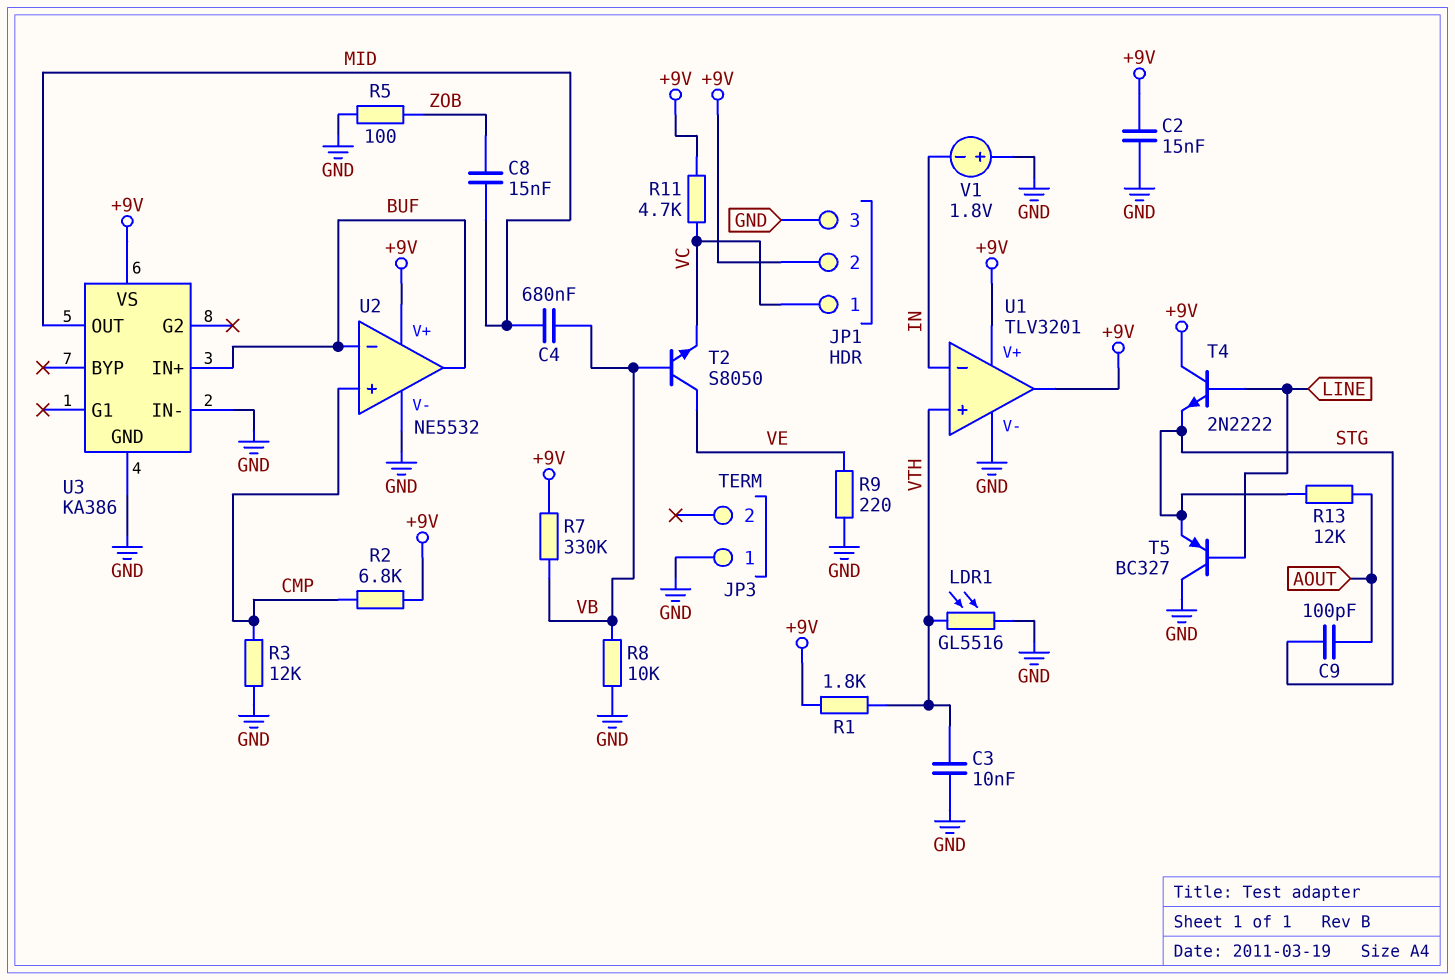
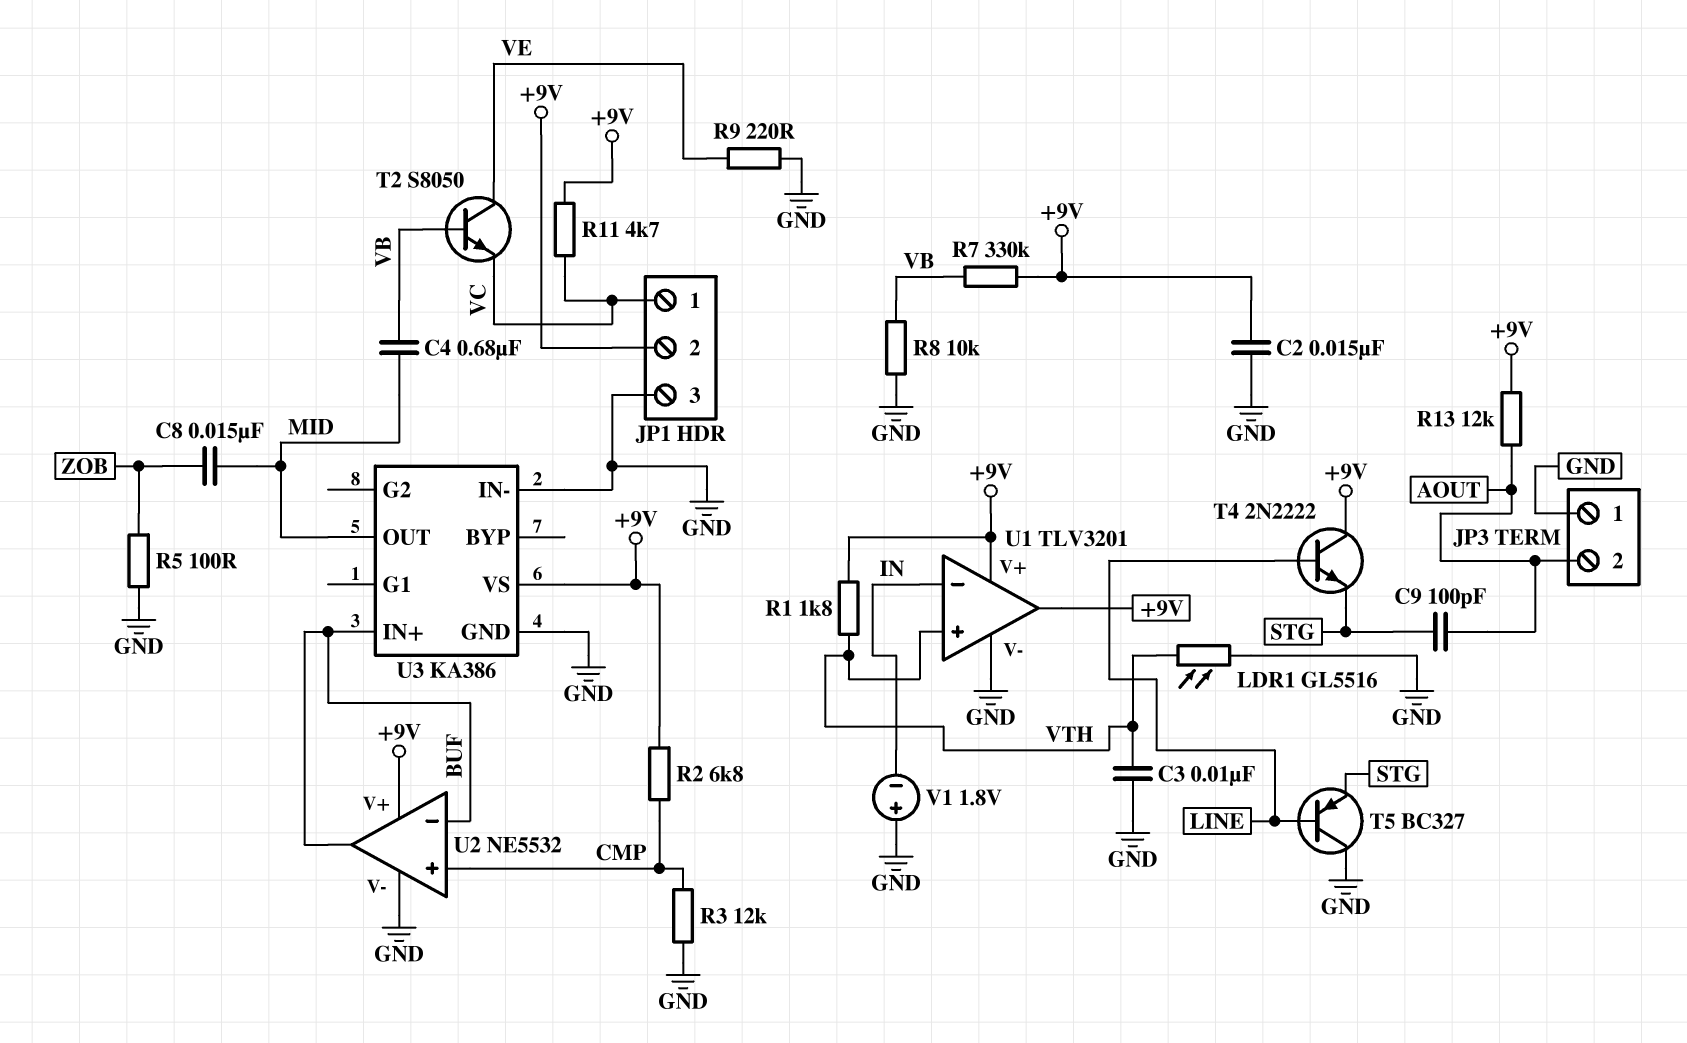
JP3 pin 2: none -> AOUT
R13: 12k (AOUT, STG) -> 12k (+9V, AOUT)

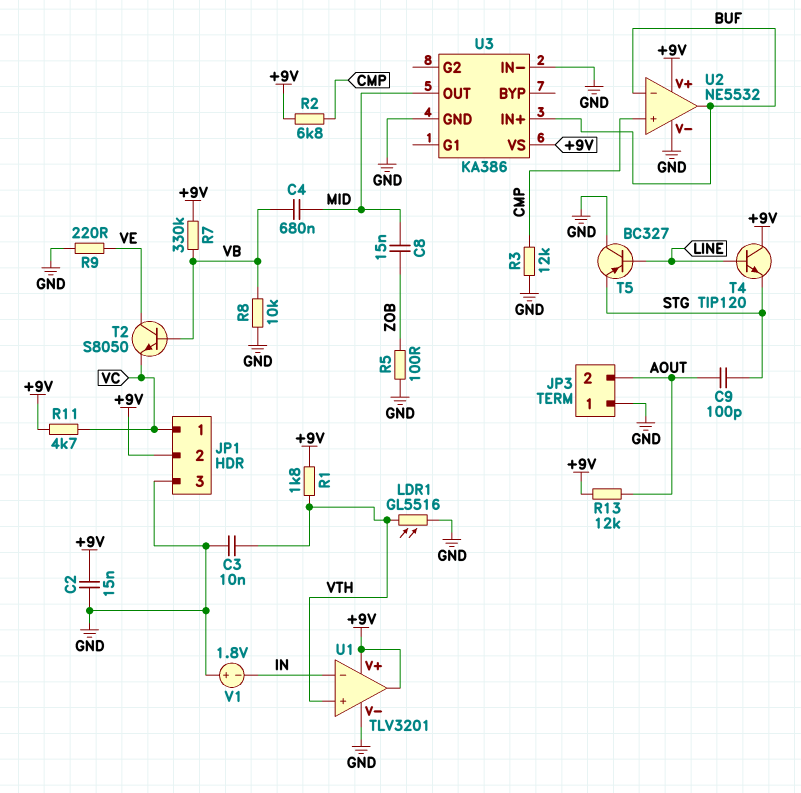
T4: NPN 2N2222 (B LINE, C +9V, E STG) -> NPN TIP120 (B LINE, C +9V, E STG)

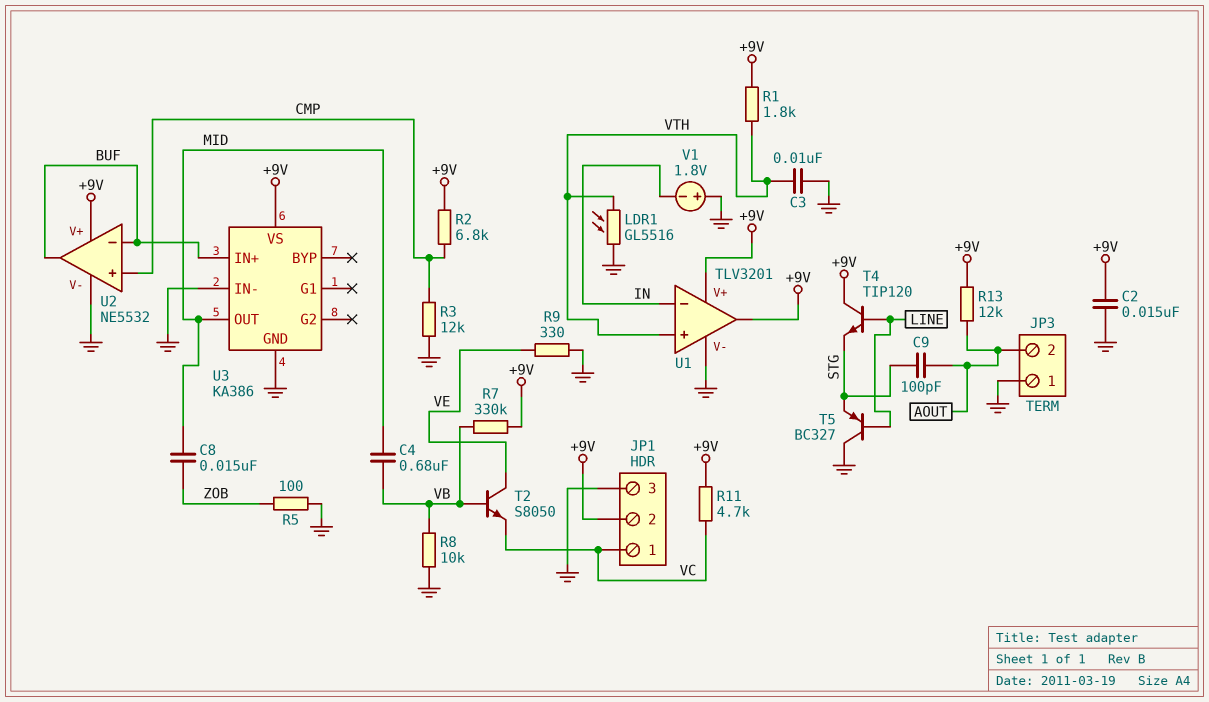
R9: 220 (GND, VE) -> 330 (GND, VE)

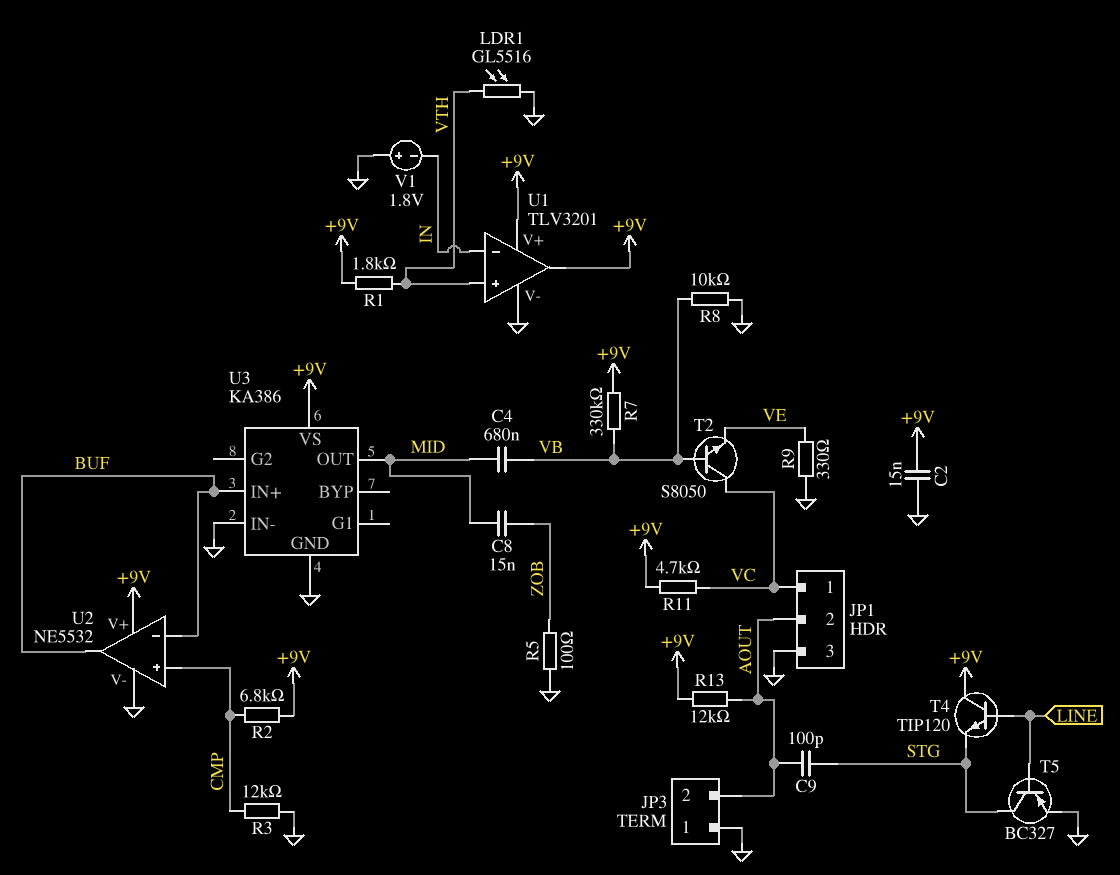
C3: 10nF (GND, VTH) -> none
JP1 pin 2: +9V -> AOUT
T2: NPN S8050 (B VB, C VE, E VC) -> NPN S8050 (B VB, C VC, E VE)
T5: PNP BC327 (B LINE, C GND, E STG) -> PNP BC327 (B LINE, C STG, E GND)

